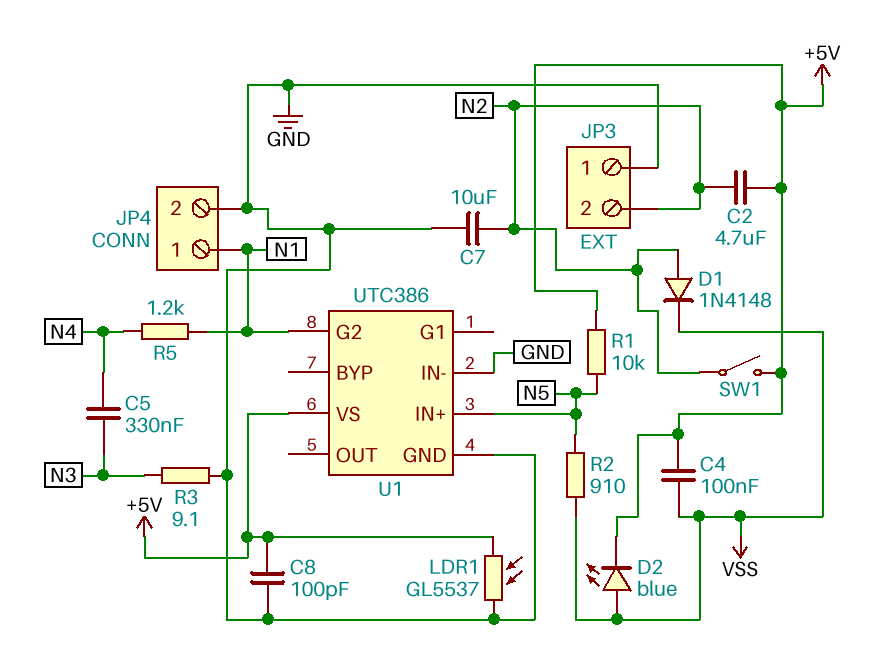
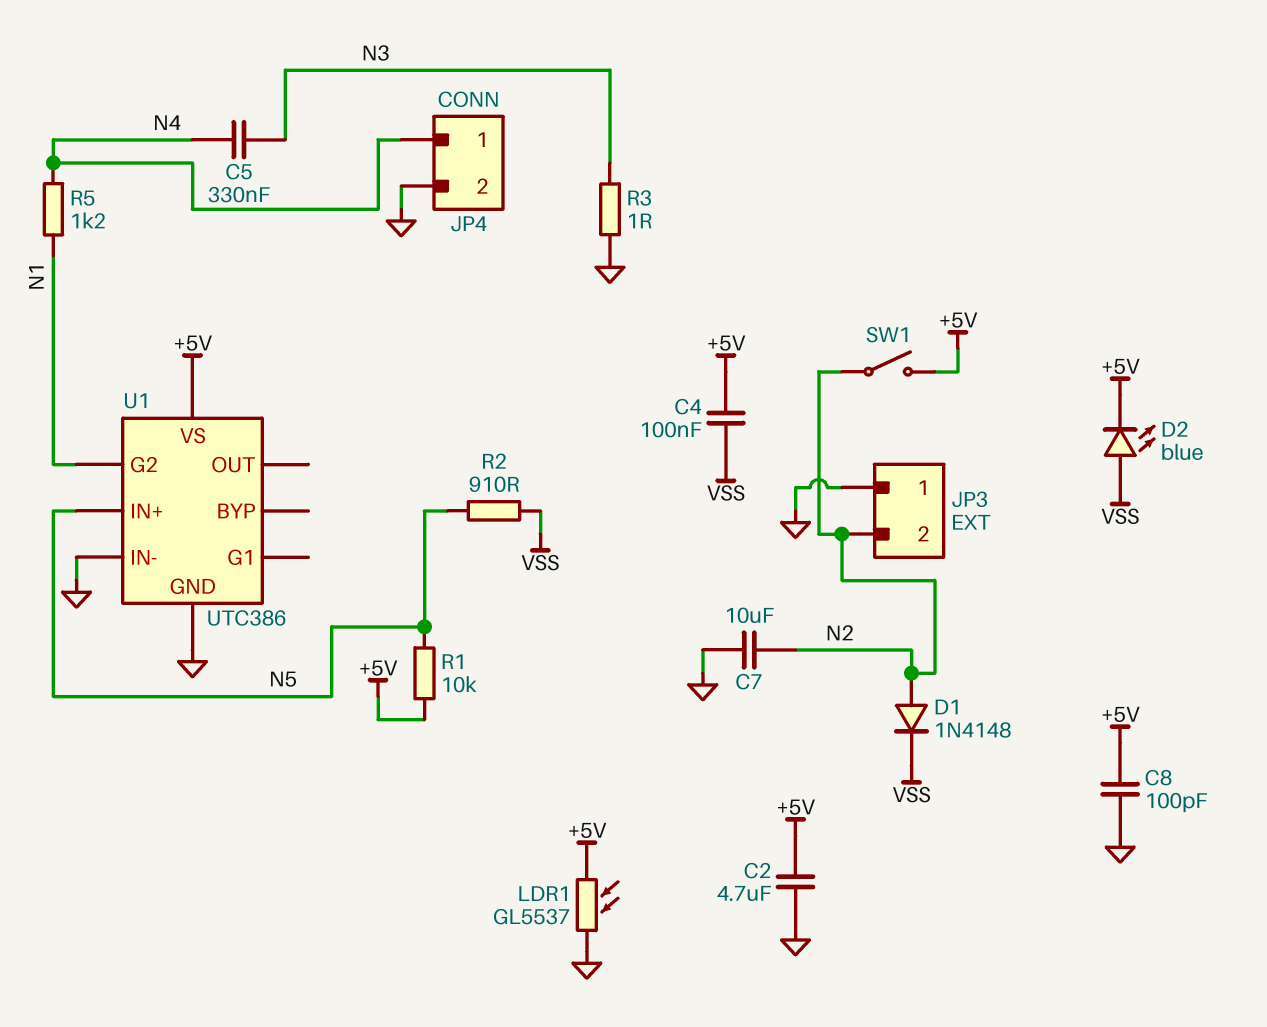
C2: 4.7uF (+5V, N2) -> 4.7uF (+5V, GND)
JP4 pin 1: N1 -> N4
R3: 9.1 (GND, N3) -> 1 (GND, N3)

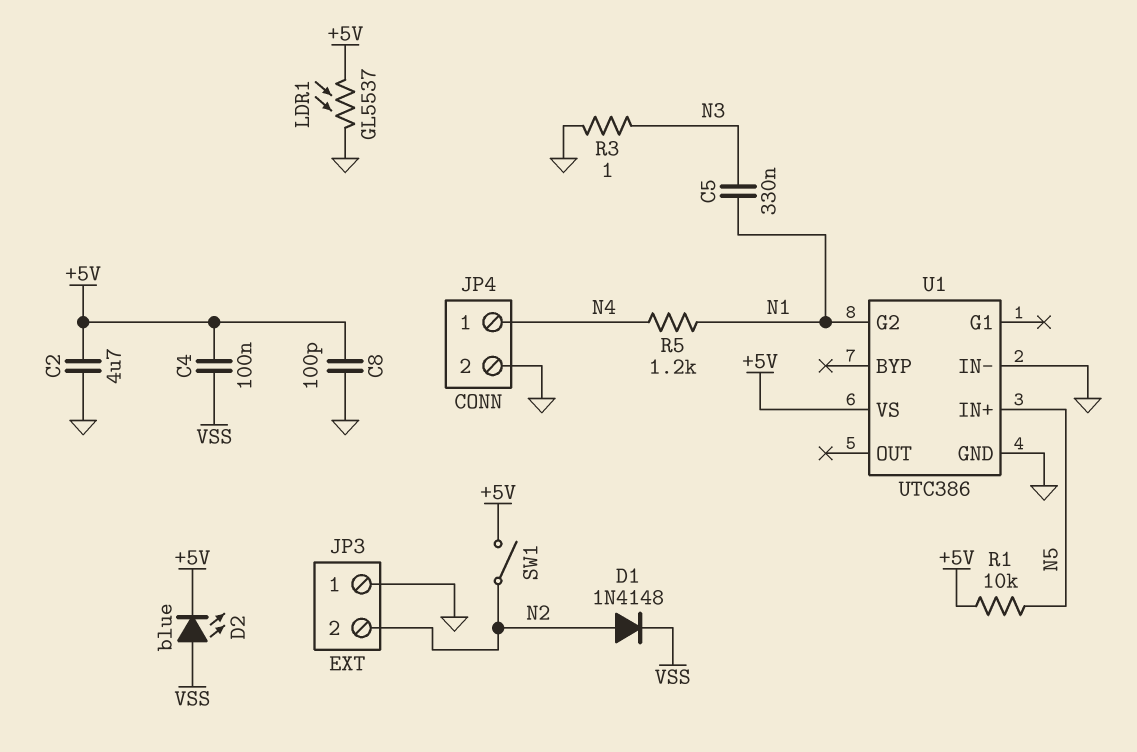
C5: 330nF (N3, N4) -> 330nF (N1, N3)
C7: 10uF (GND, N2) -> none
R2: 910 (N5, VSS) -> none

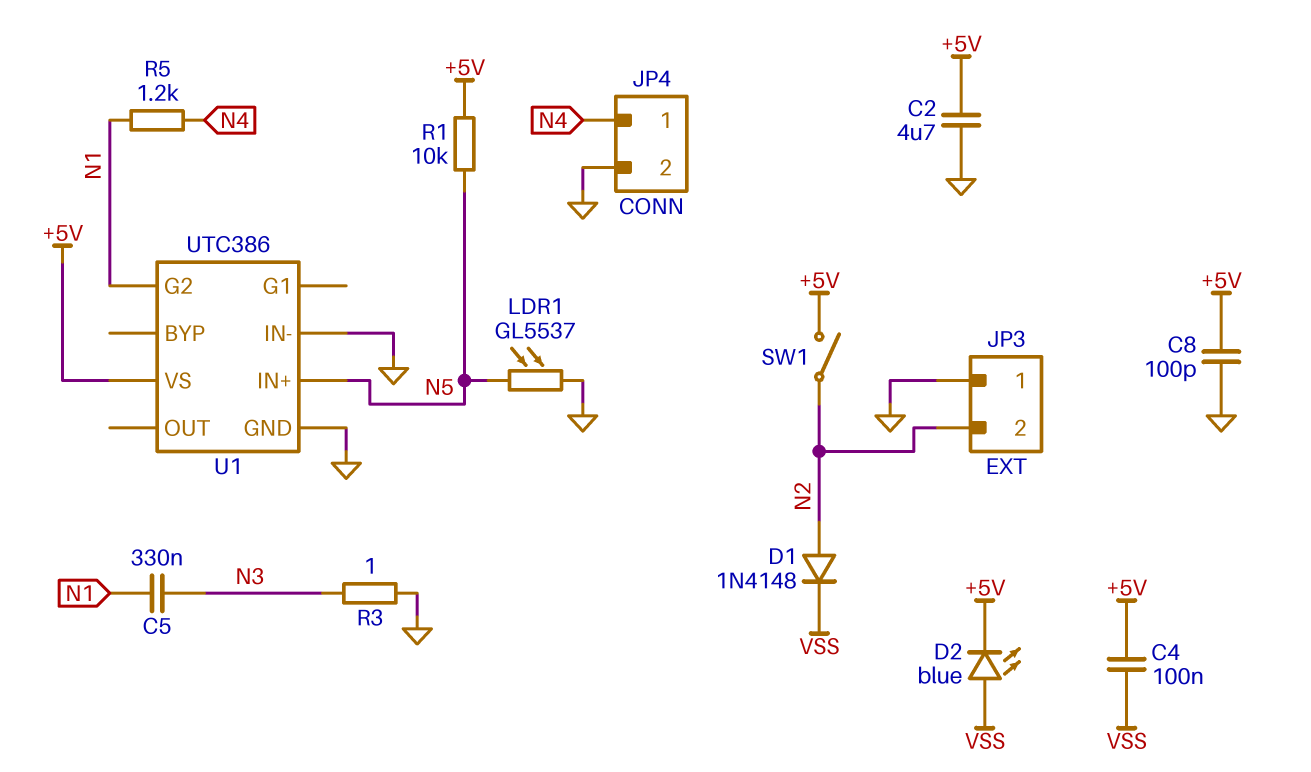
LDR1: GL5537 (+5V, GND) -> GL5537 (GND, N5)

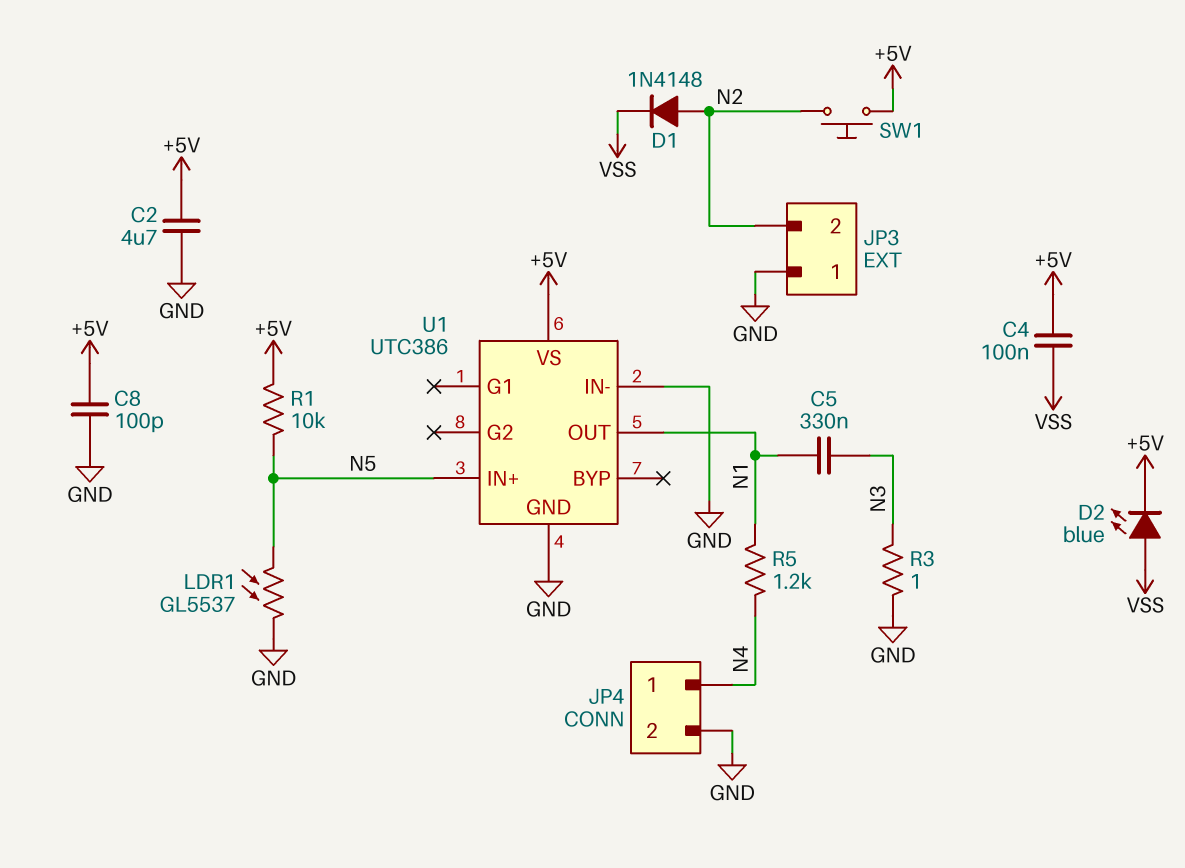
SW1: switch (+5V, N2) -> button (+5V, N2)
U1 pin G2: N1 -> none
U1 pin OUT: none -> N1

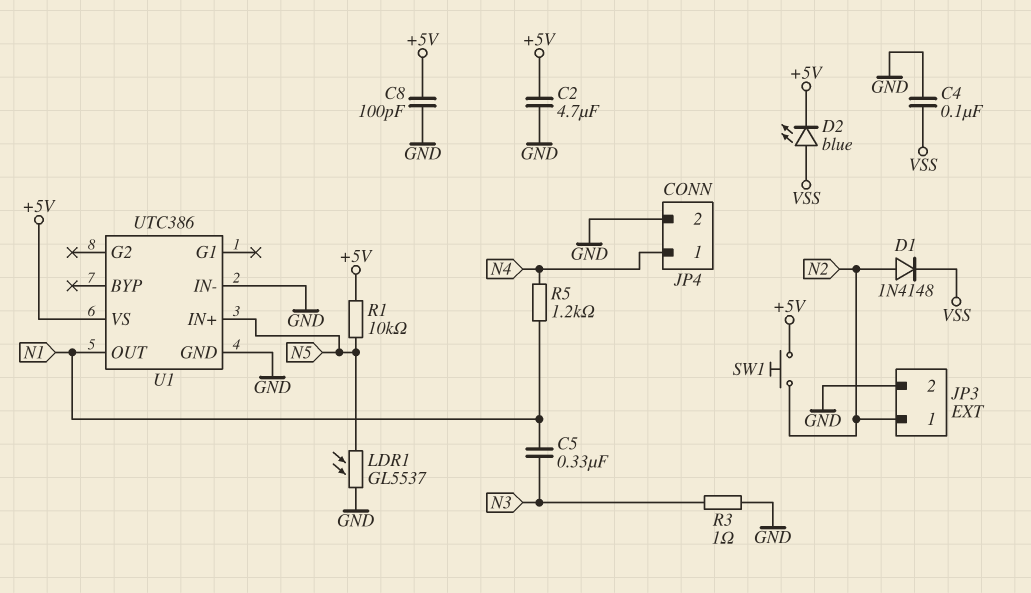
C4: 100nF (+5V, VSS) -> 100nF (GND, VSS)
JP3 pin 1: GND -> N2
JP3 pin 2: N2 -> GND

